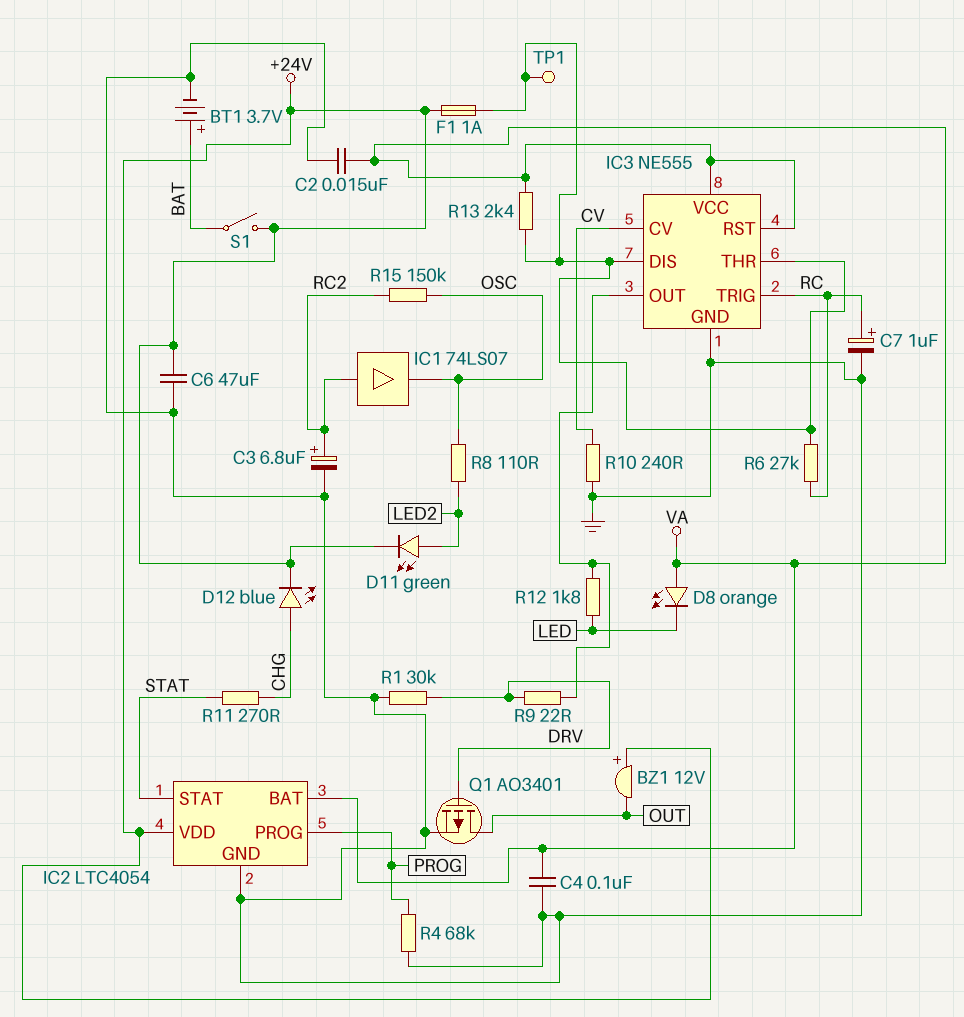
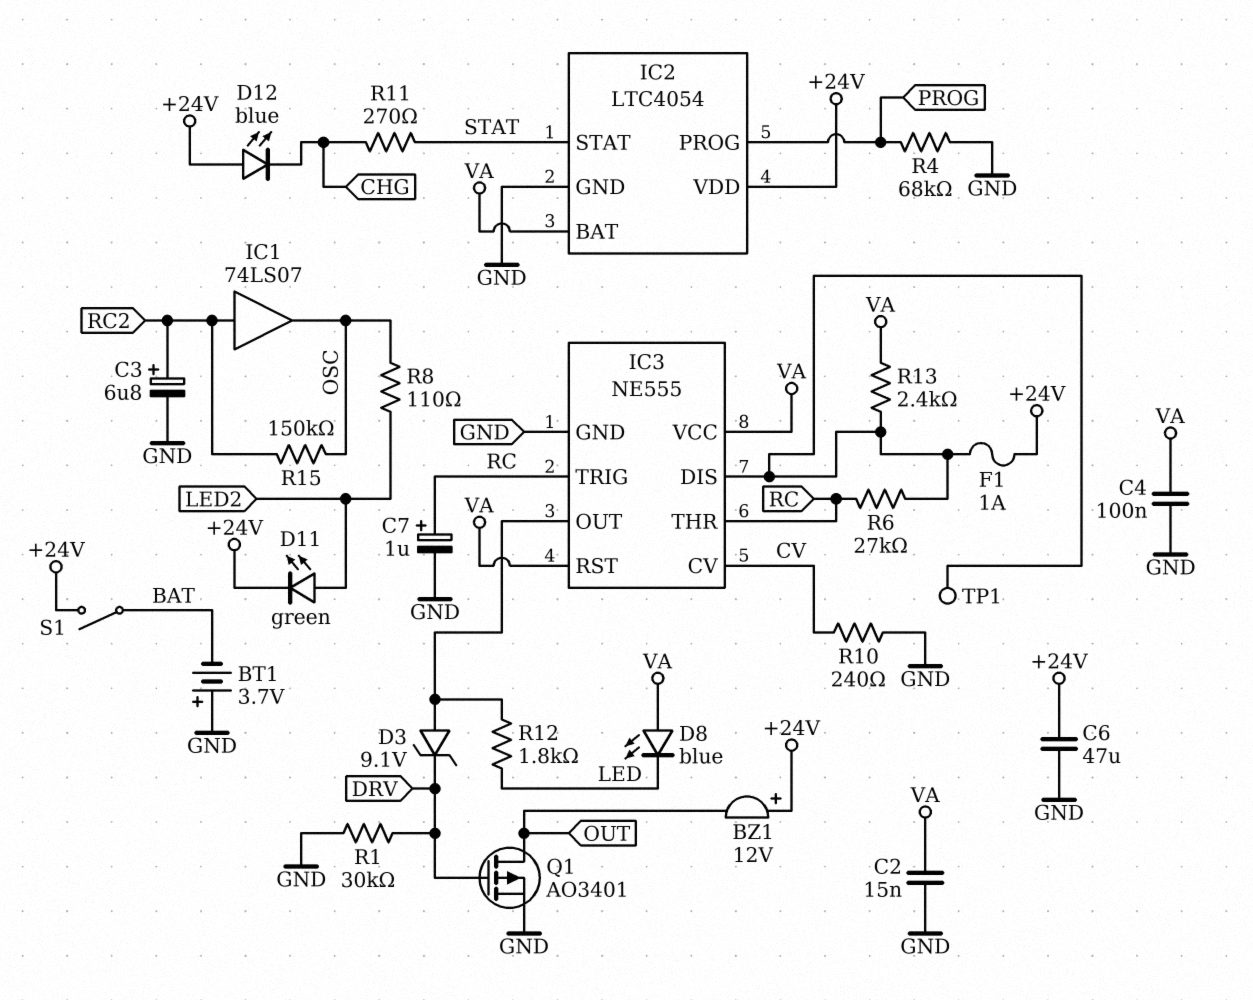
BT1: 3.7V (plus BAT, minus GND) -> 3.7V (plus GND, minus BAT)
D3: none -> zener 9.1V (A IC3/OUT, K DRV)
D8: LED orange (A VA, K LED) -> LED blue (A VA, K LED)
D12: LED blue (A CHG, K +24V) -> LED blue (A +24V, K CHG)
IC3 pin THR: IC3/DIS -> RC
R9: 22 (DRV, IC3/OUT) -> none

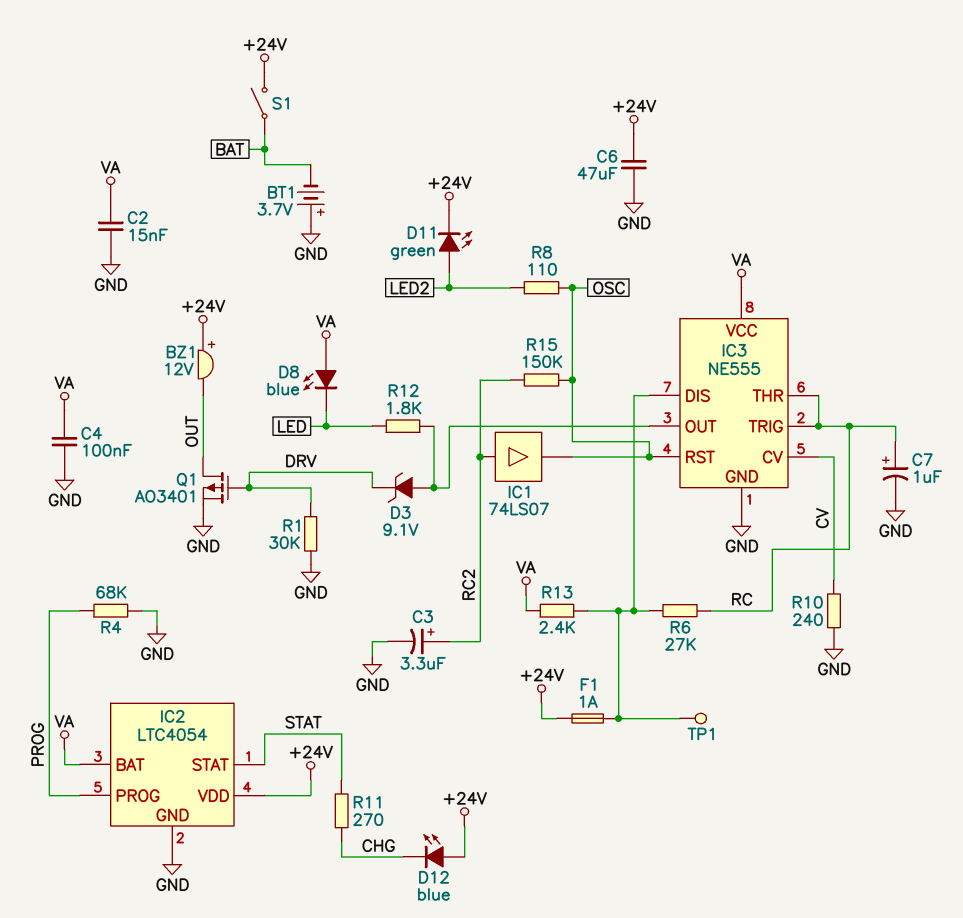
C3: 6.8uF (plus RC2, minus GND) -> 3.3uF (plus RC2, minus GND)
IC3 pin RST: VA -> OSC

